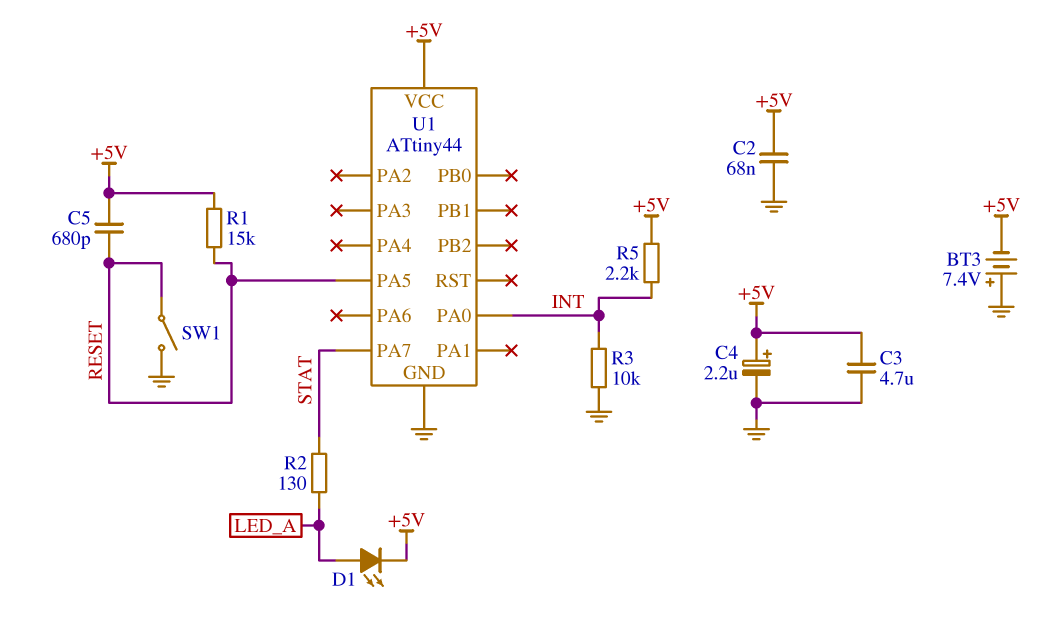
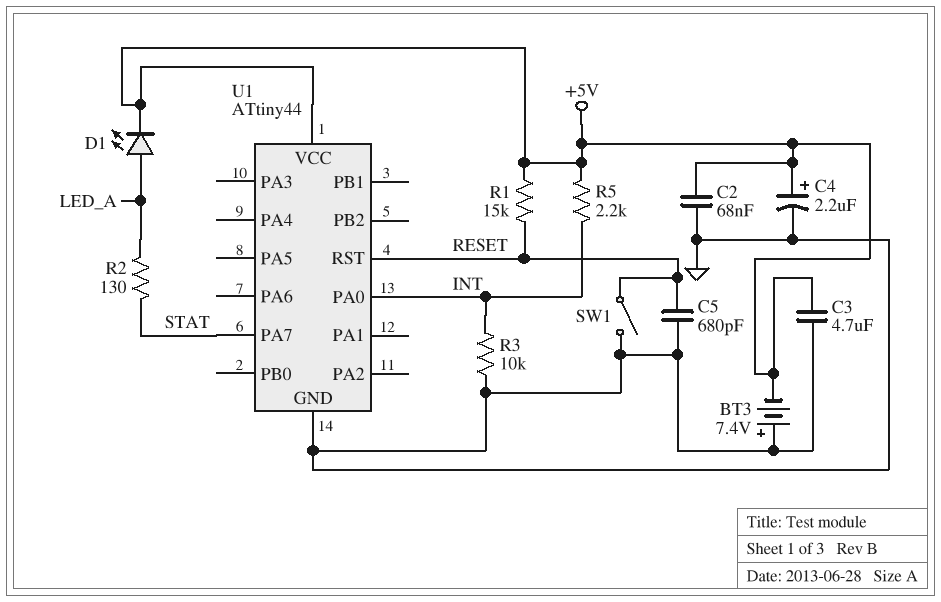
C5: 680pF (+5V, RESET) -> 680pF (GND, RESET)
U1 pin PA5: RESET -> none
U1 pin RST: none -> RESET

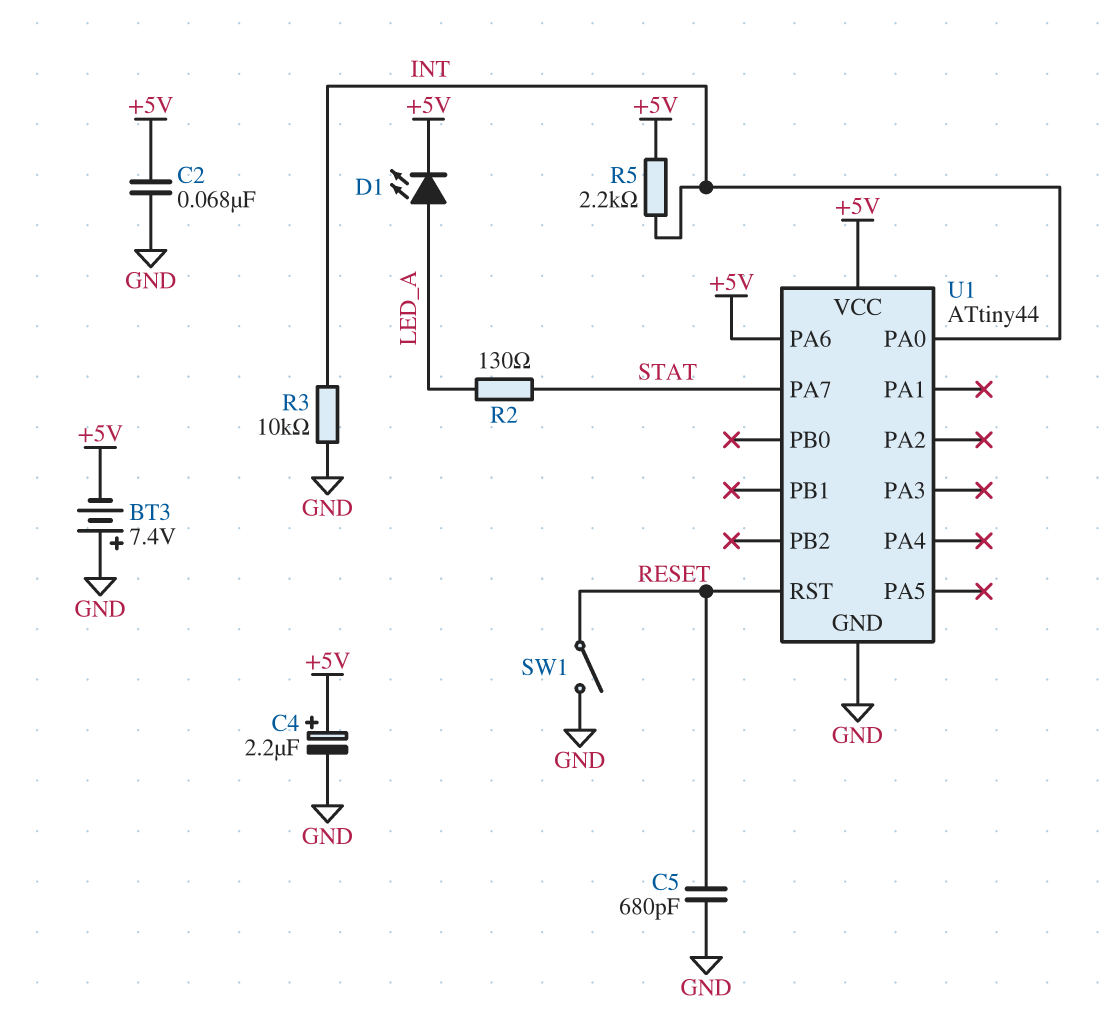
C3: 4.7uF (+5V, GND) -> none
R1: 15k (+5V, RESET) -> none
U1 pin PA6: none -> +5V

